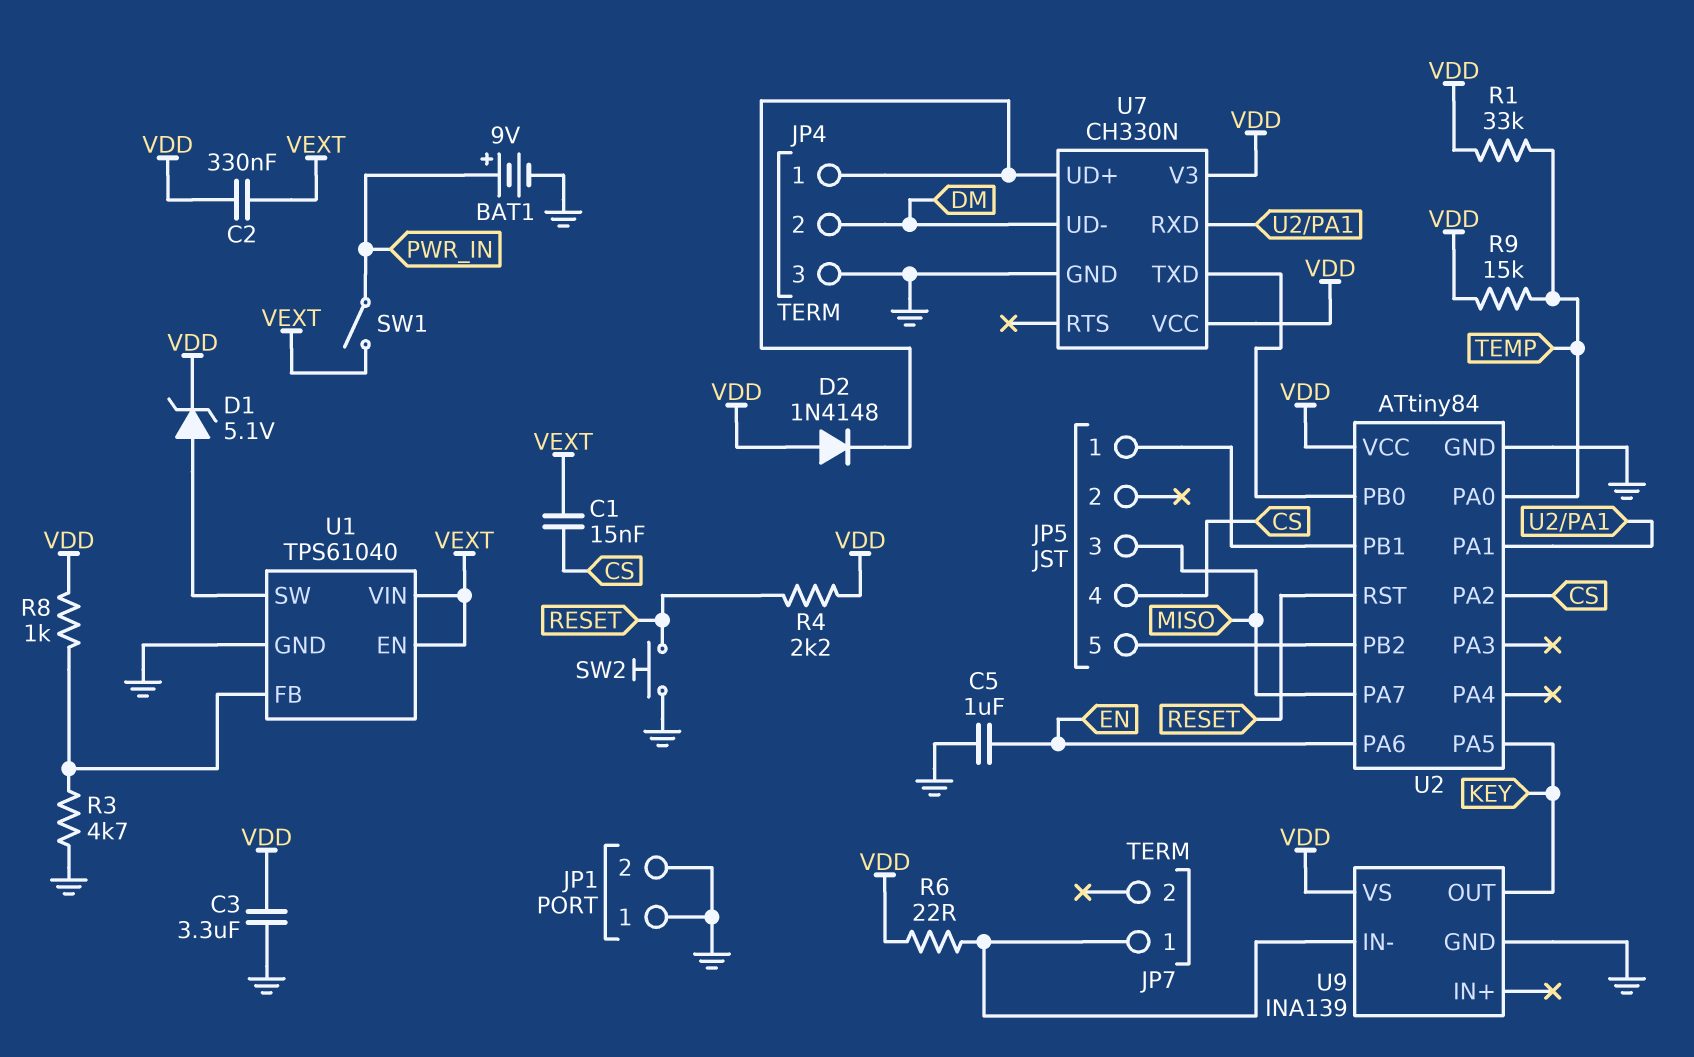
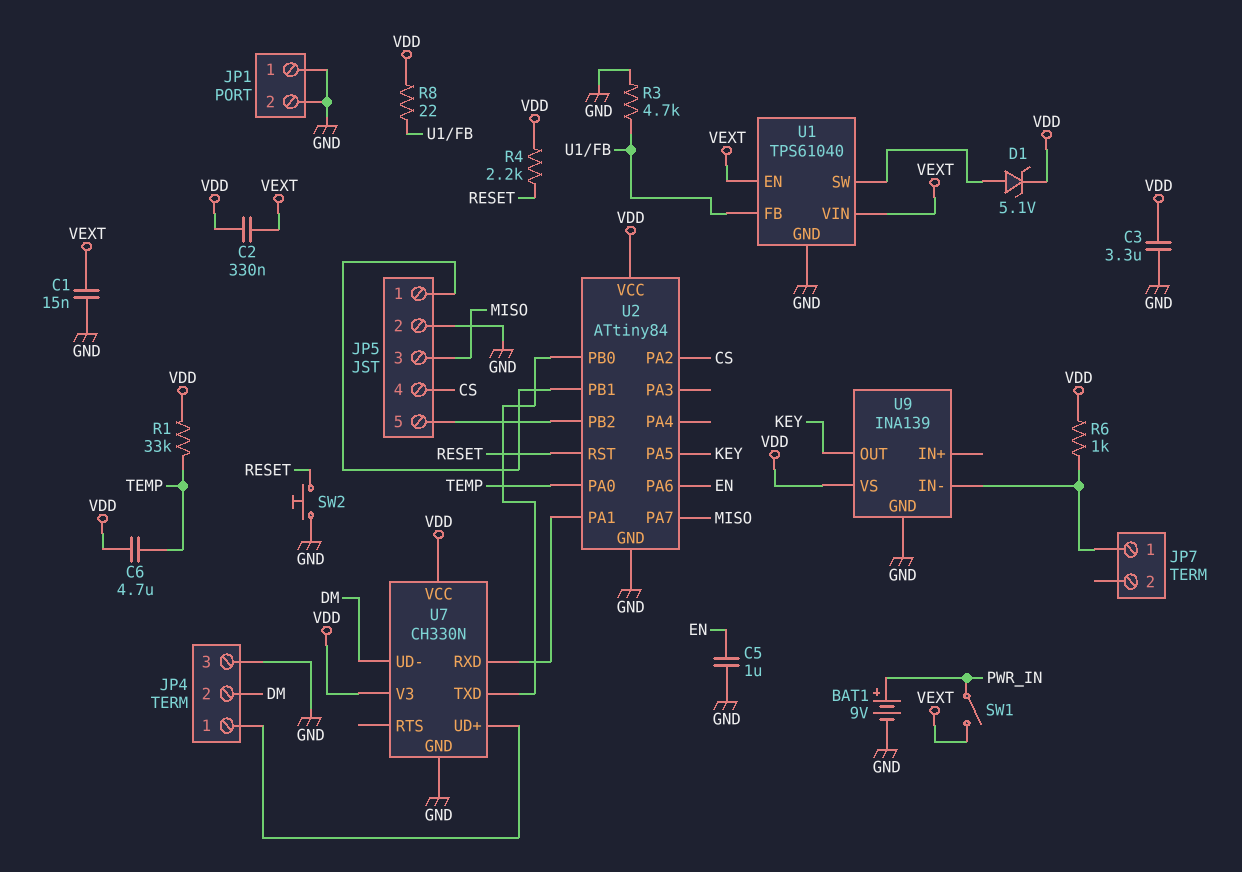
C1: 15nF (CS, VEXT) -> 15nF (GND, VEXT)
C6: none -> 4.7uF (TEMP, VDD)
D2: diode 1N4148 (A VDD, K JP4/1) -> none
JP5 pin 2: none -> GND
R6: 22 (JP7/1, VDD) -> 1k (JP7/1, VDD)
R8: 1k (U1/FB, VDD) -> 22 (U1/FB, VDD)
R9: 15k (TEMP, VDD) -> none

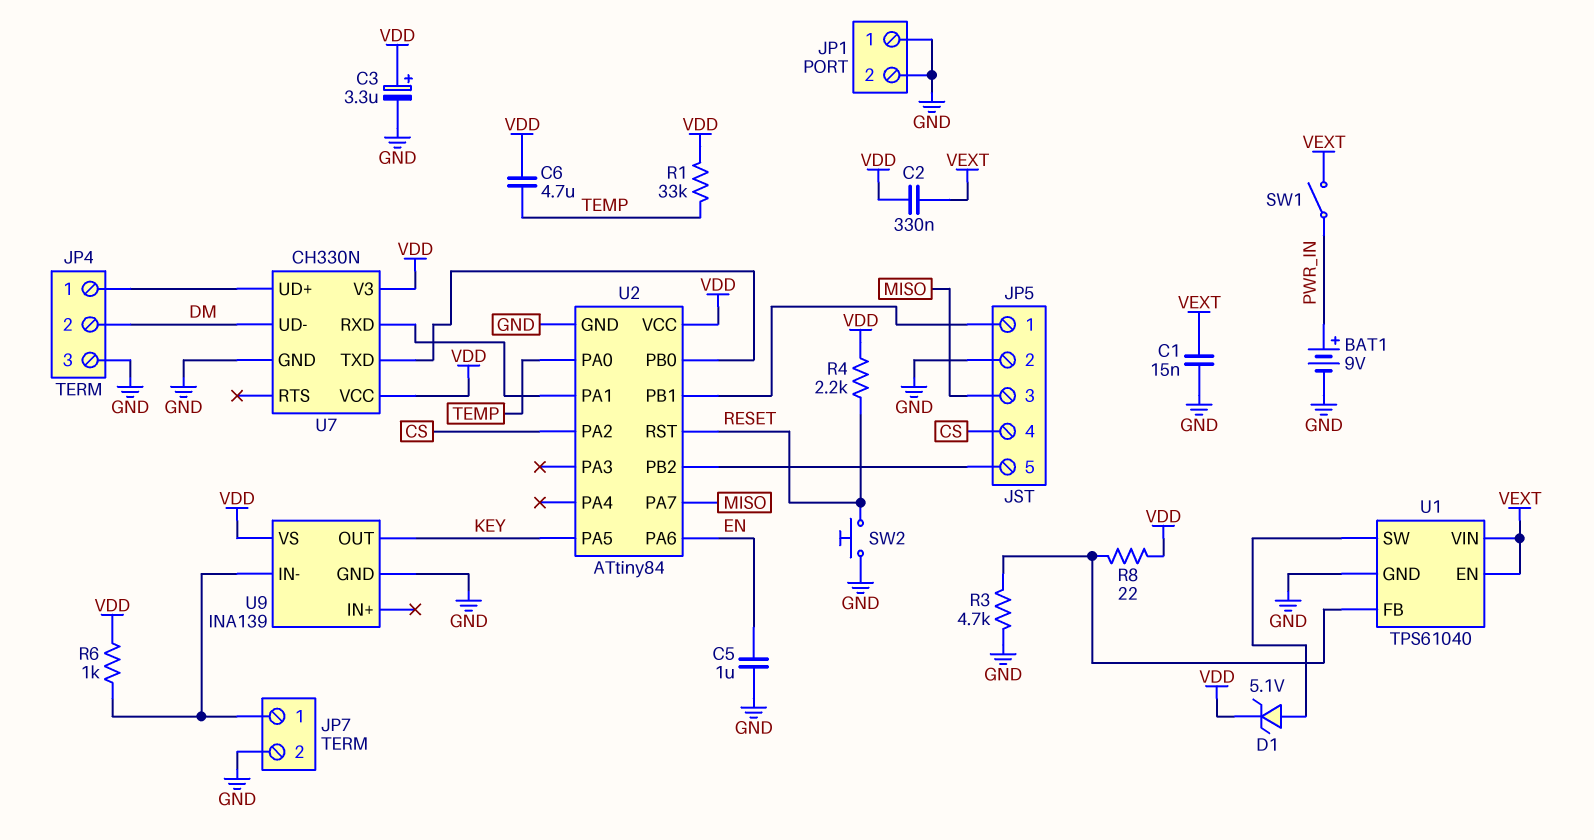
C3: 3.3uF (GND, VDD) -> 3.3uF (plus VDD, minus GND)
JP7 pin 2: none -> GND

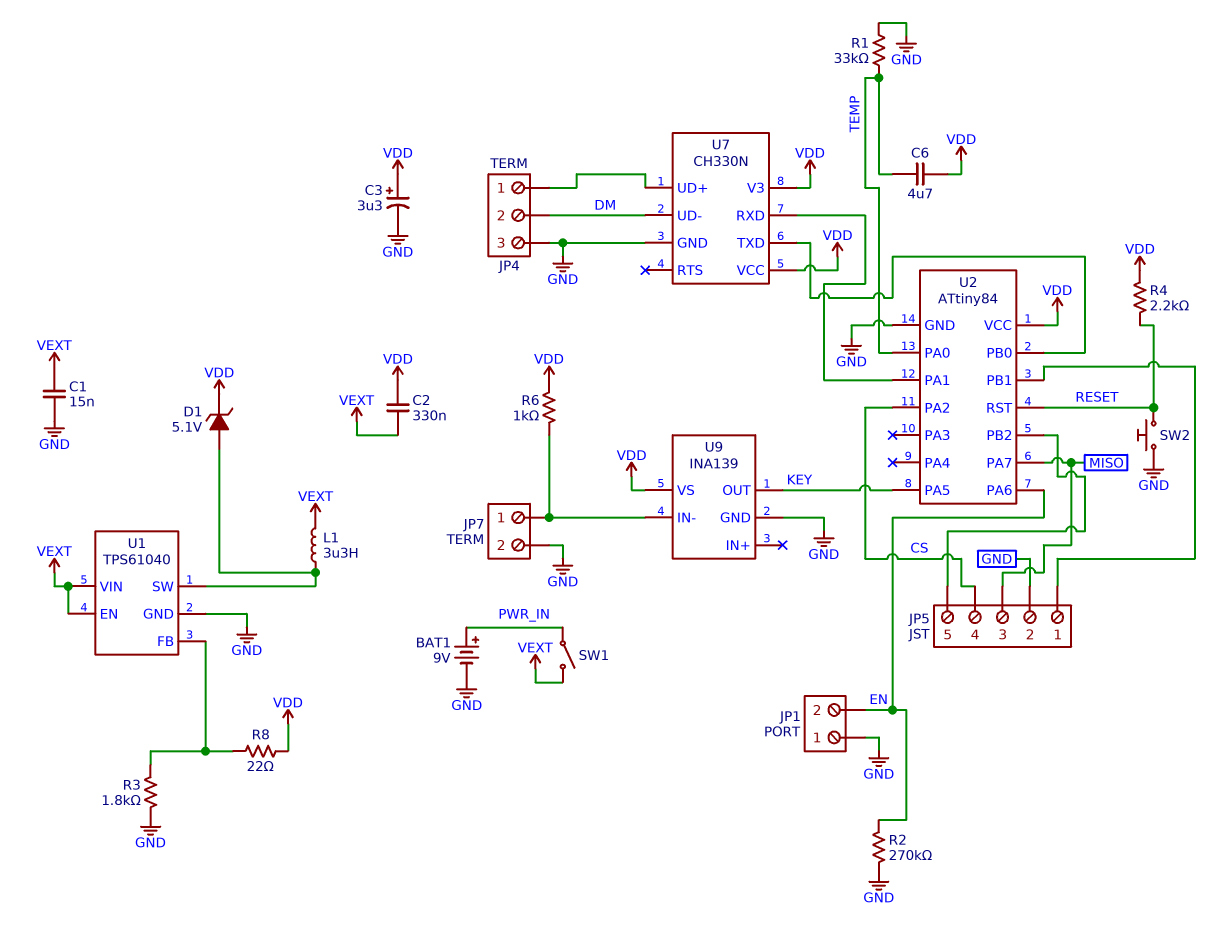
C5: 1uF (EN, GND) -> none
JP1 pin 2: GND -> EN
L1: none -> 3.3uH (U1/SW, VEXT)
R1: 33k (TEMP, VDD) -> 33k (GND, TEMP)
R2: none -> 270k (EN, GND)
R3: 4.7k (GND, U1/FB) -> 1.8k (GND, U1/FB)

